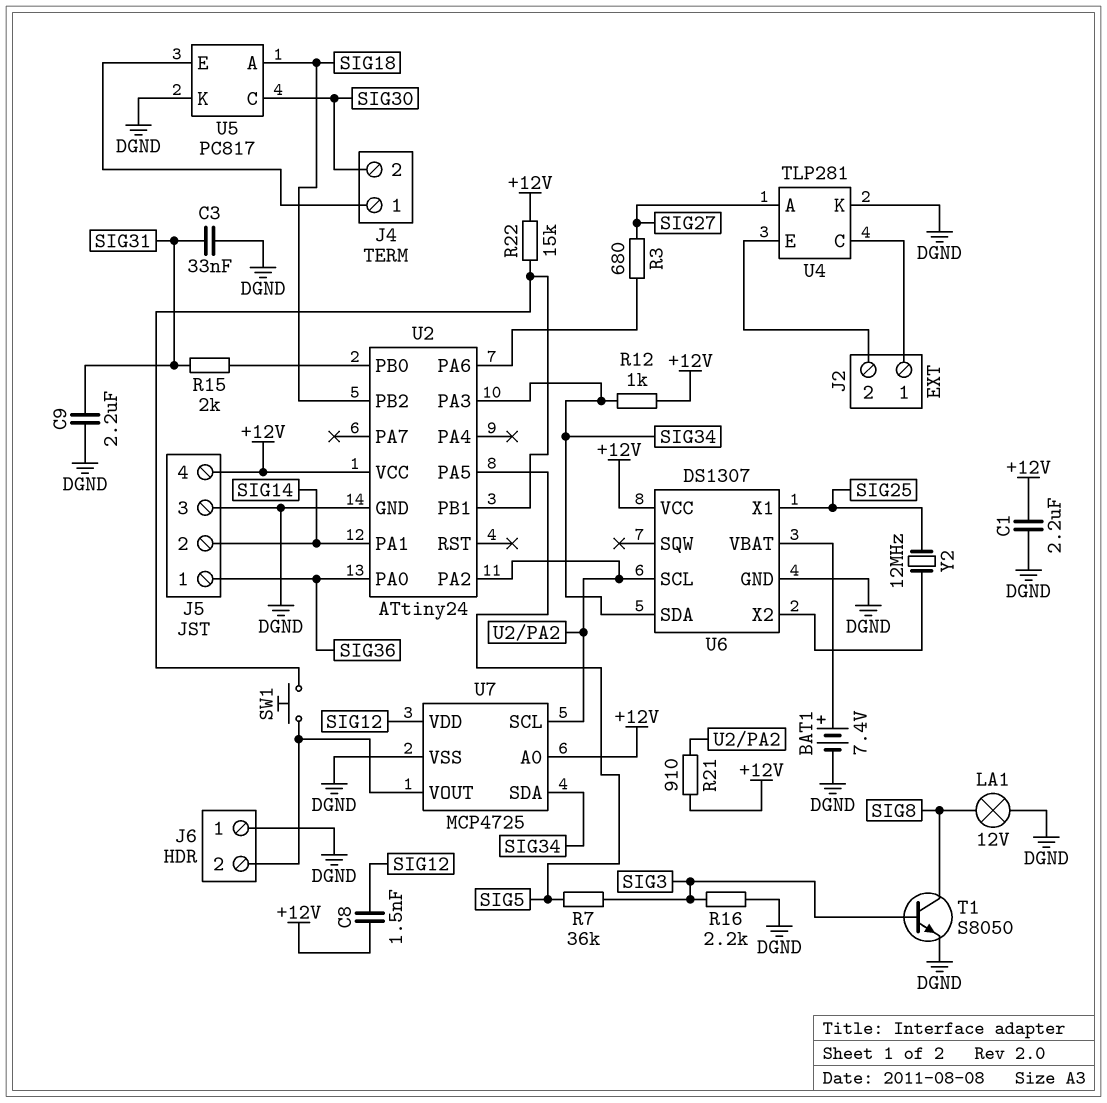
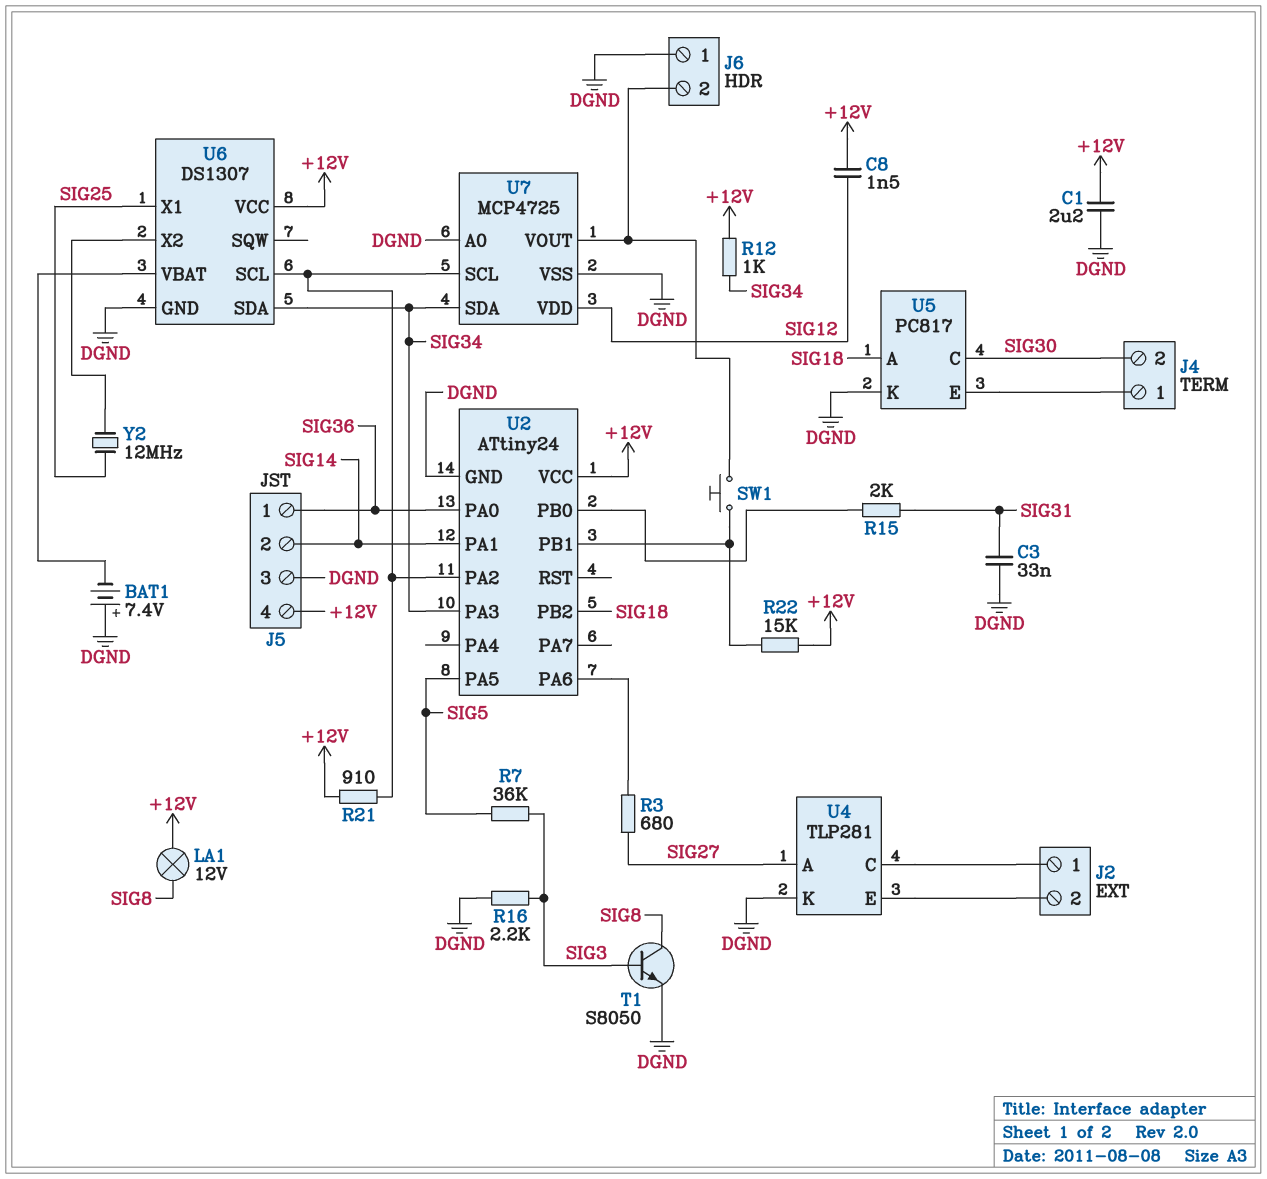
BAT1: 7.4V (plus U6/VBAT, minus DGND) -> 7.4V (plus DGND, minus U6/VBAT)
C9: 2.2uF (DGND, SIG31) -> none
LA1: lamp 12V (DGND, SIG8) -> lamp 12V (+12V, SIG8)
U7 pin A0: +12V -> DGND

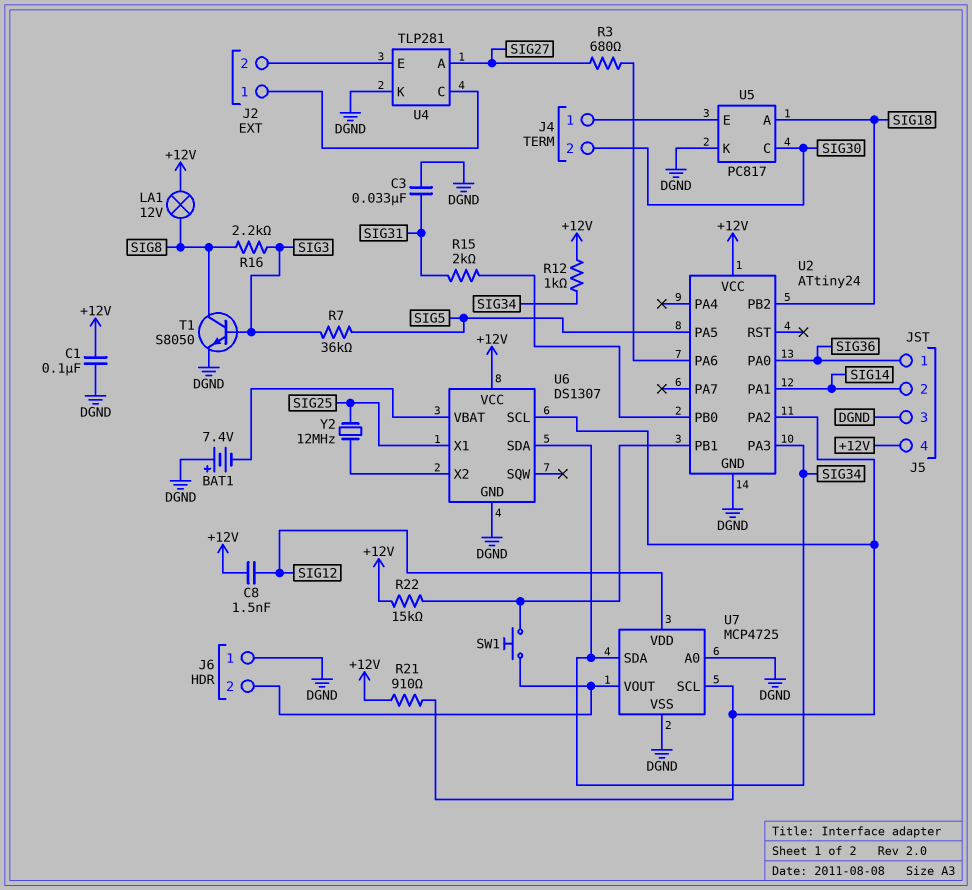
C1: 2.2uF (+12V, DGND) -> 100nF (+12V, DGND)
R16: 2.2k (DGND, SIG3) -> 2.2k (SIG3, SIG8)

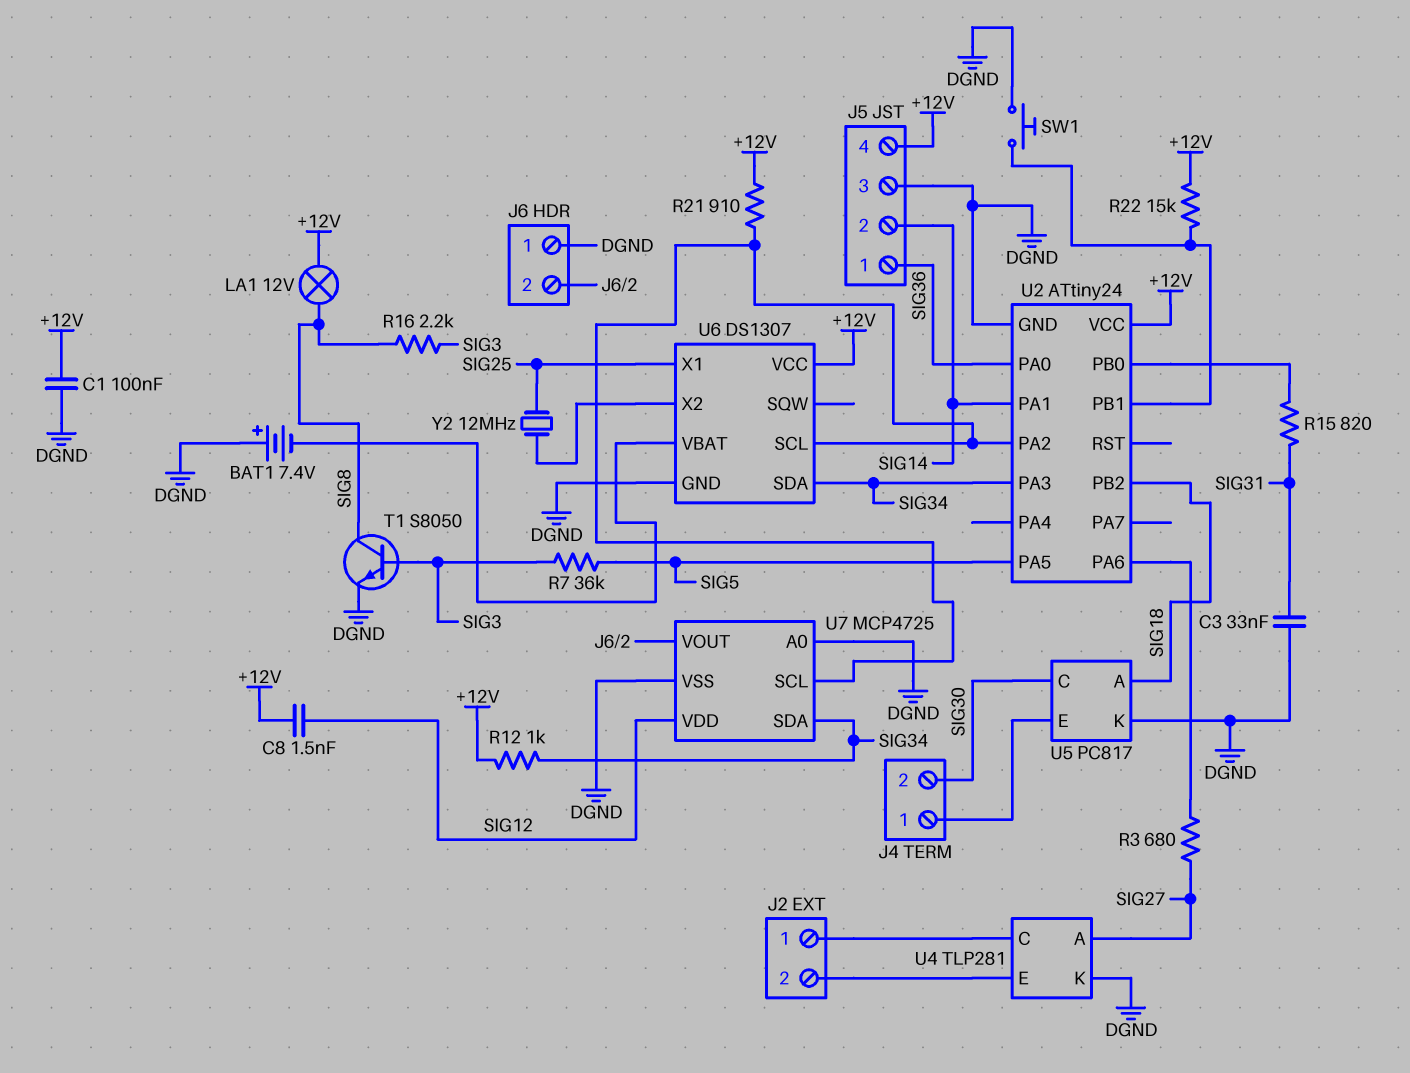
R15: 2k (SIG31, U2/PB0) -> 820 (SIG31, U2/PB0)
SW1: button (J6/2, U2/PB1) -> button (DGND, U2/PB1)

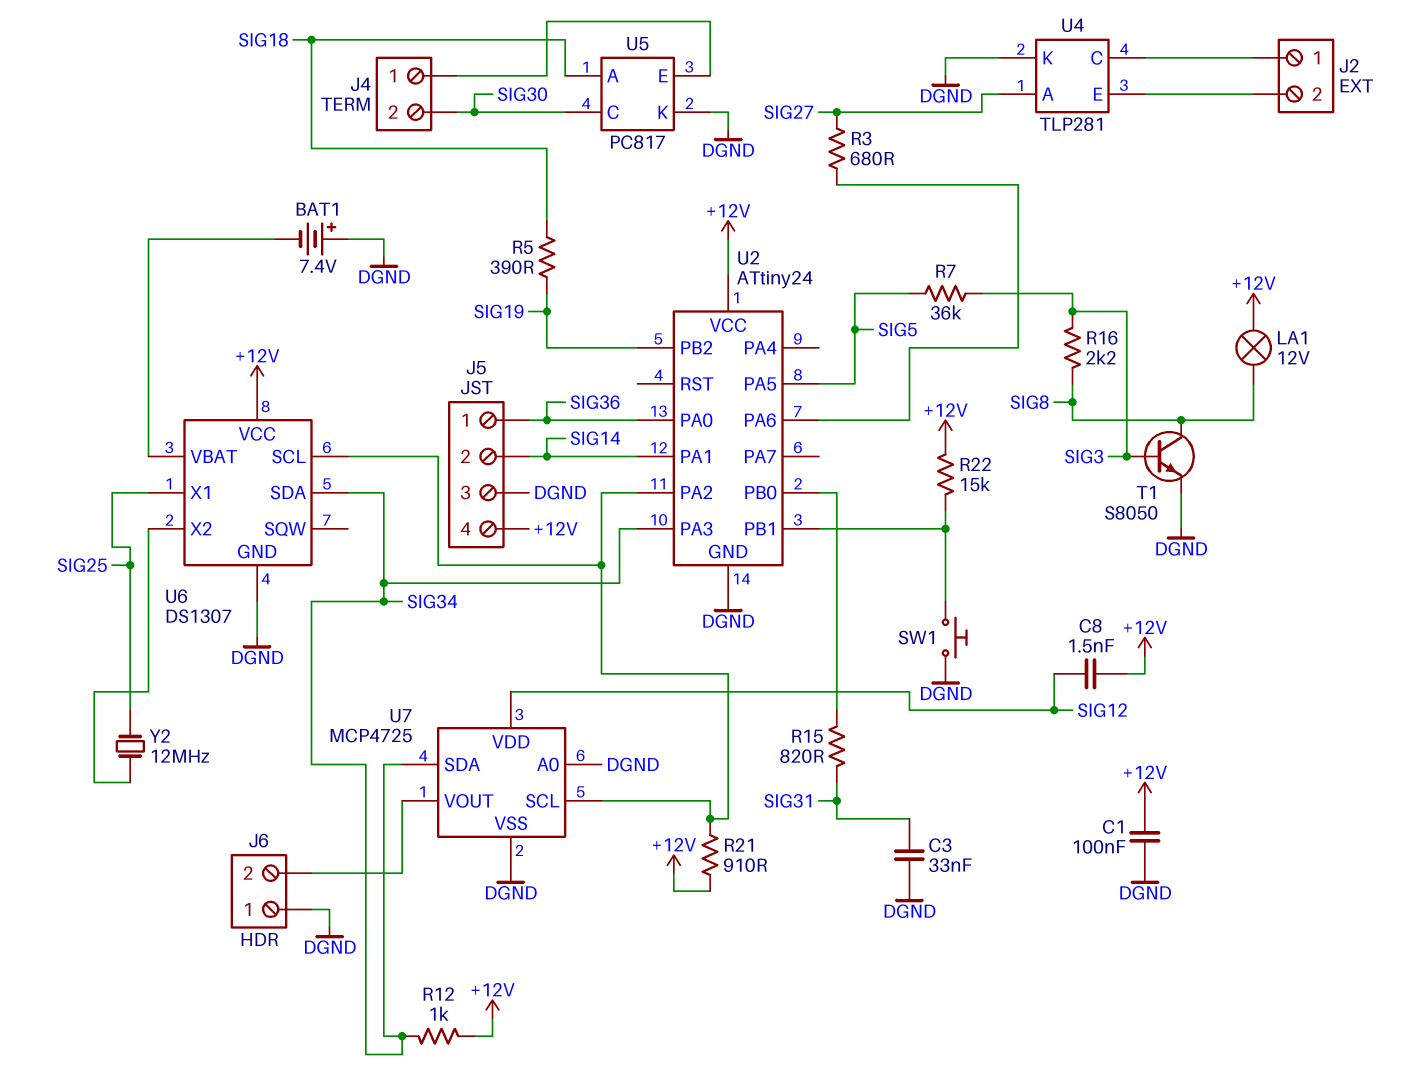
R5: none -> 390 (SIG18, SIG19)
U2 pin PB2: SIG18 -> SIG19

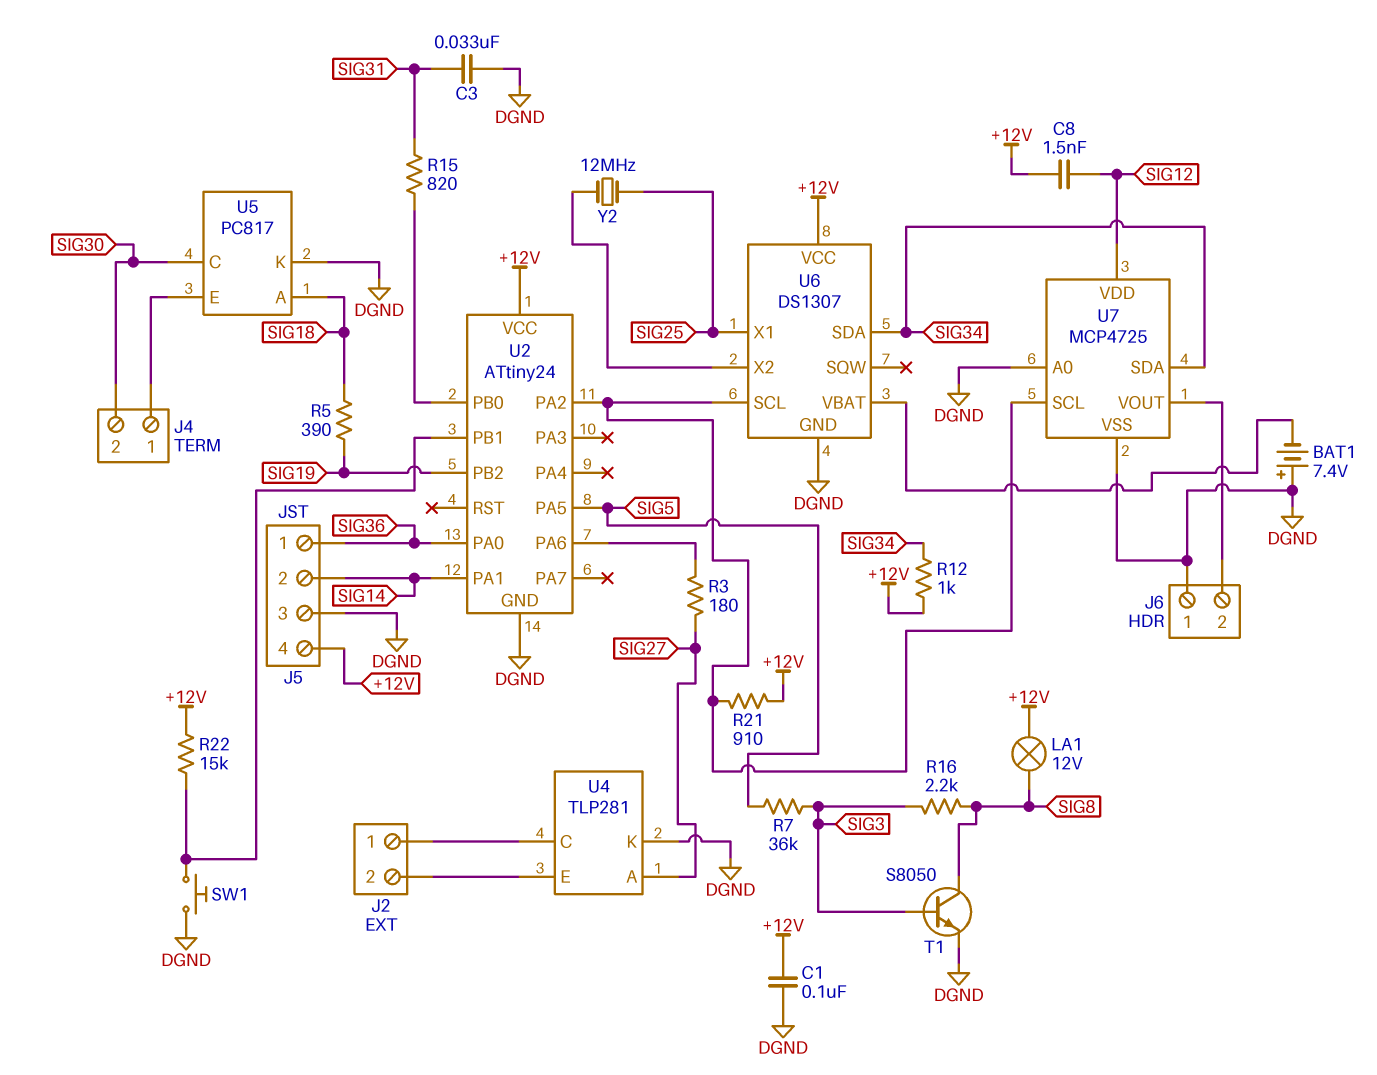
R3: 680 (SIG27, U2/PA6) -> 180 (SIG27, U2/PA6)
U2 pin PA3: SIG34 -> none

